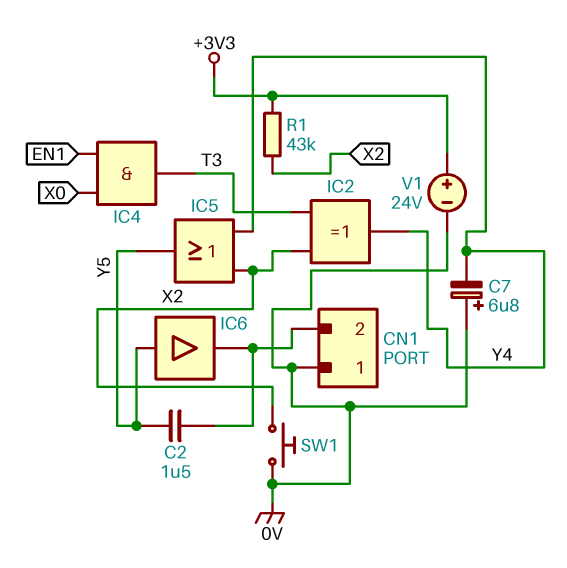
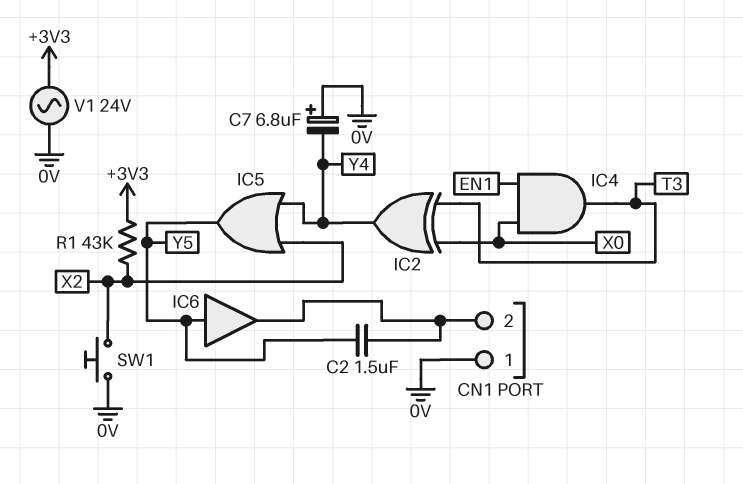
IC2: XOR (in T3, in X2, out Y4) -> XOR (in T3, in X0, out Y4)
V1: 24V (plus +3V3, minus 0V) -> AC 24V (+3V3, 0V)

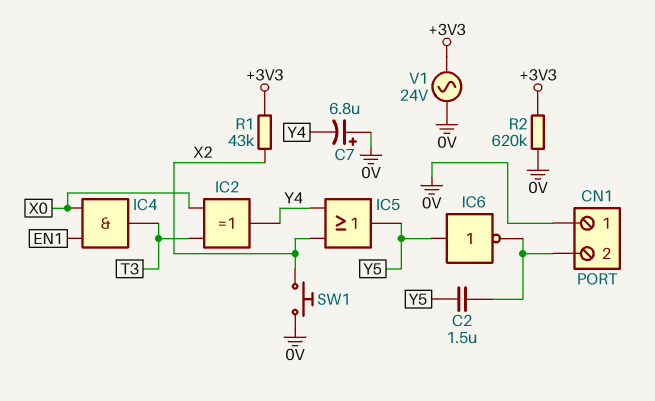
IC6: buffer (in Y5, out CN1/2) -> NOT (in Y5, out CN1/2)
R2: none -> 620k (+3V3, 0V)

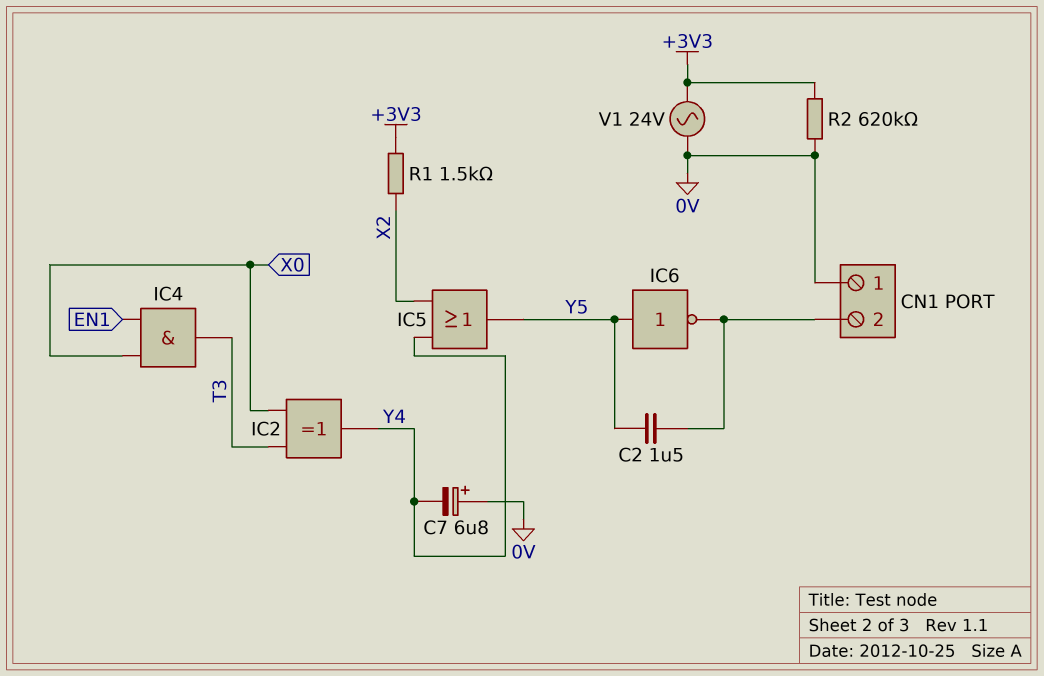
R1: 43k (+3V3, X2) -> 1.5k (+3V3, X2)
SW1: button (0V, X2) -> none

